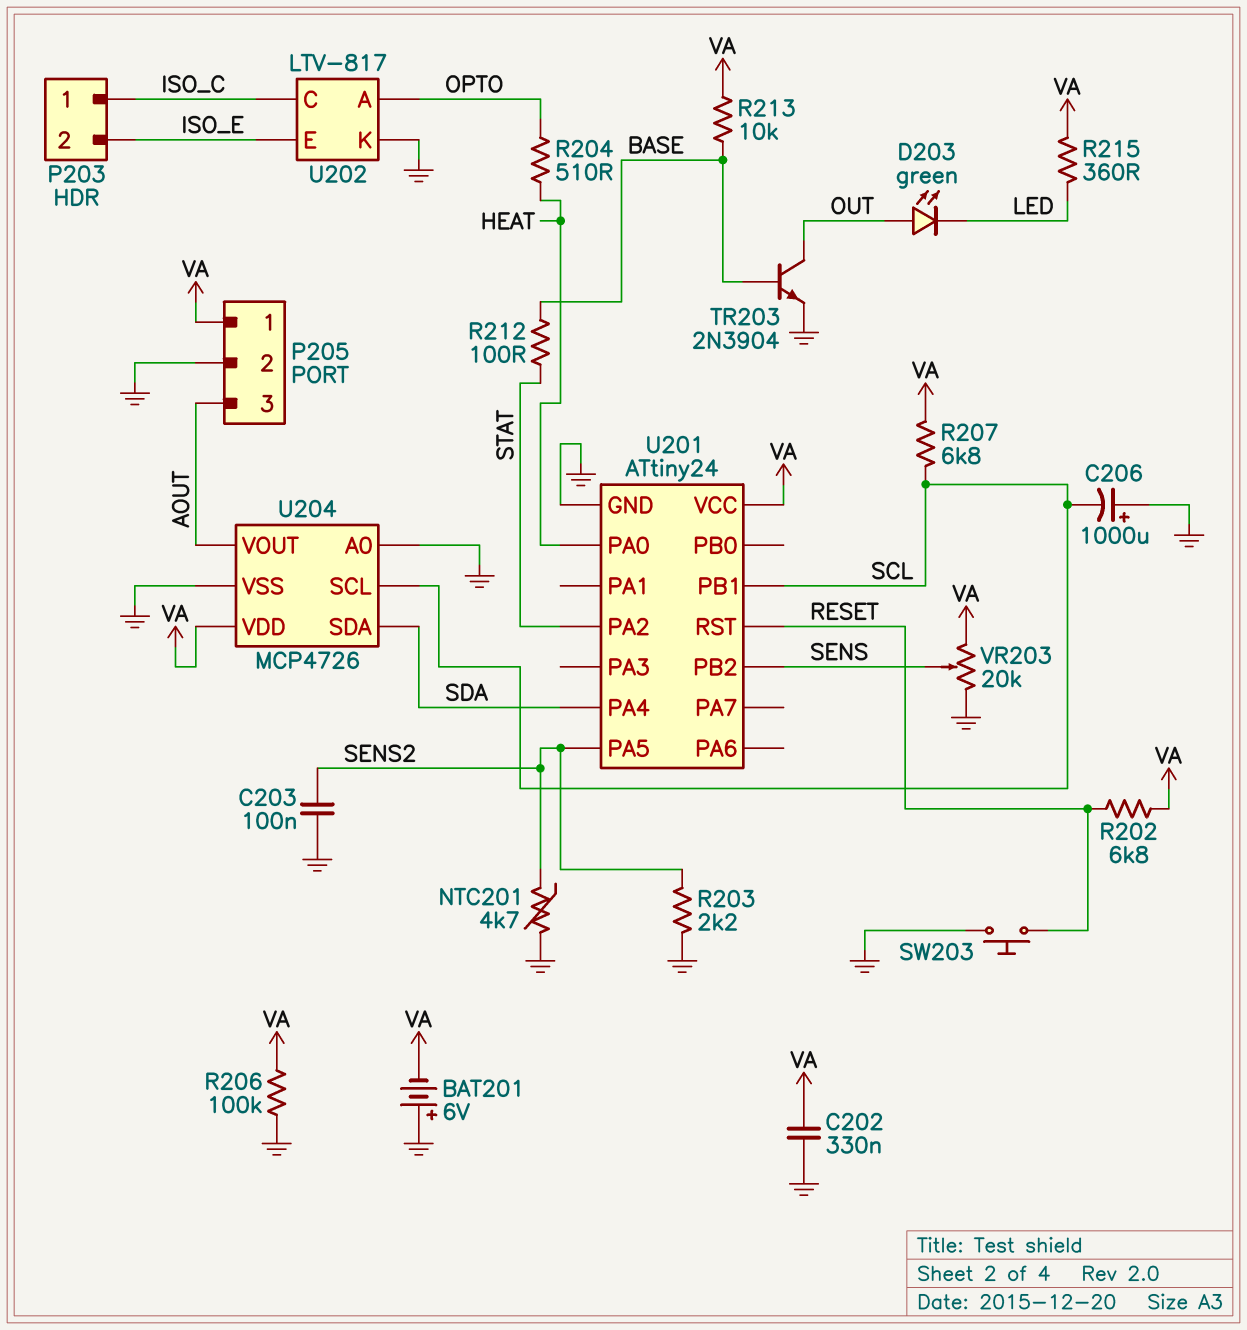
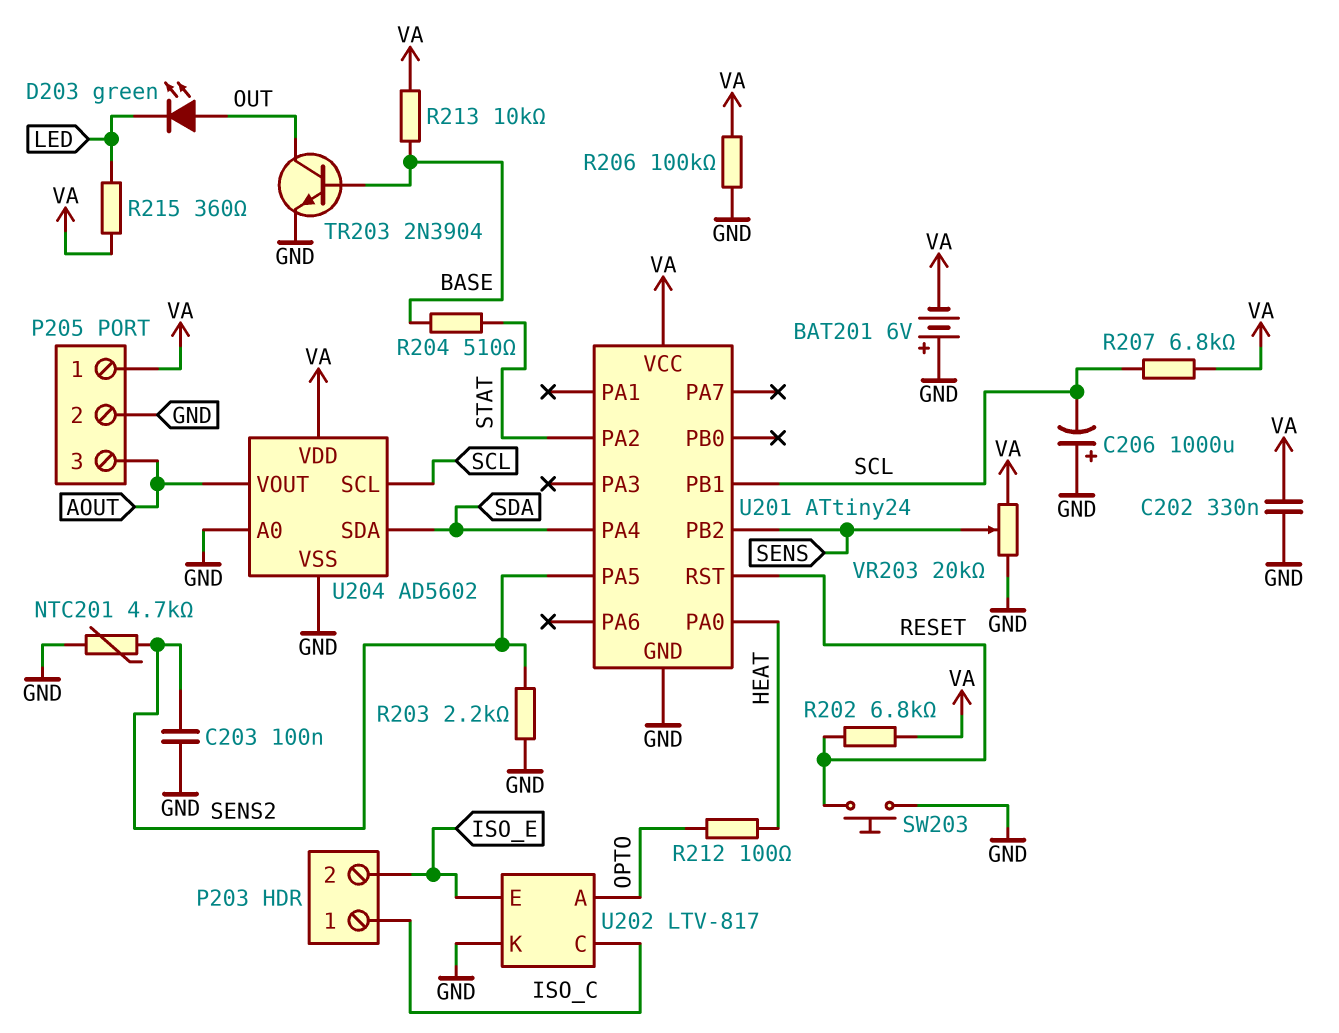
R204: 510 (HEAT, OPTO) -> 510 (BASE, STAT)
R212: 100 (BASE, STAT) -> 100 (HEAT, OPTO)
U204: MCP4726 -> AD5602

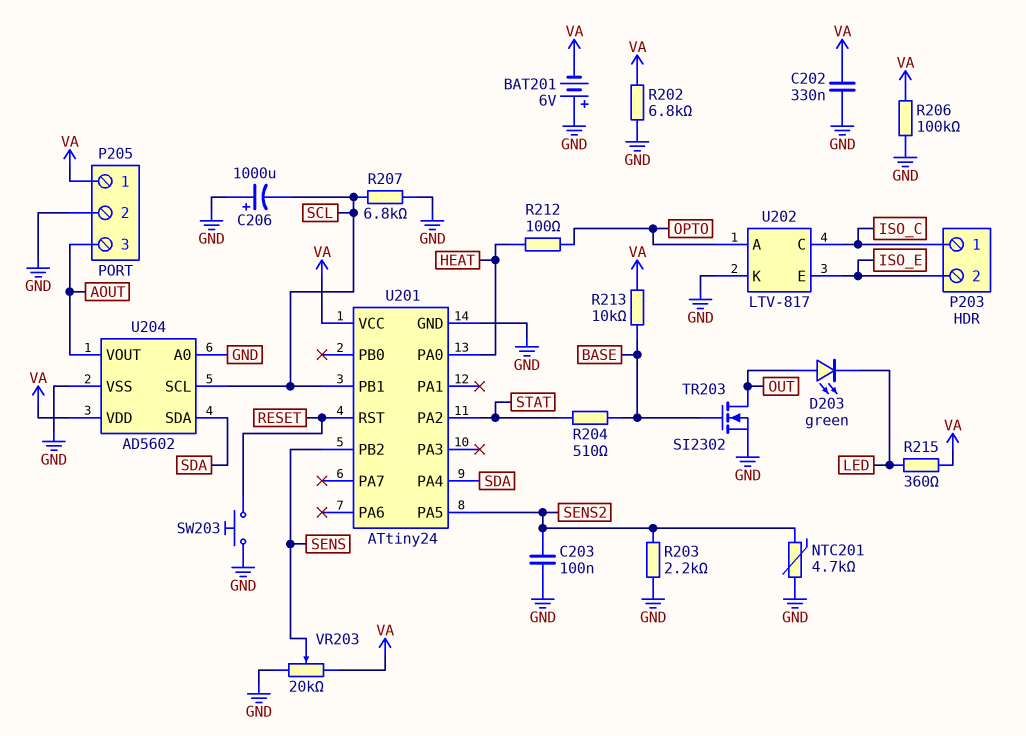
R202: 6.8k (RESET, VA) -> 6.8k (GND, VA)
R207: 6.8k (SCL, VA) -> 6.8k (GND, SCL)
TR203: NPN 2N3904 (B BASE, C OUT, E GND) -> NMOS SI2302 (G BASE, D OUT, S GND)

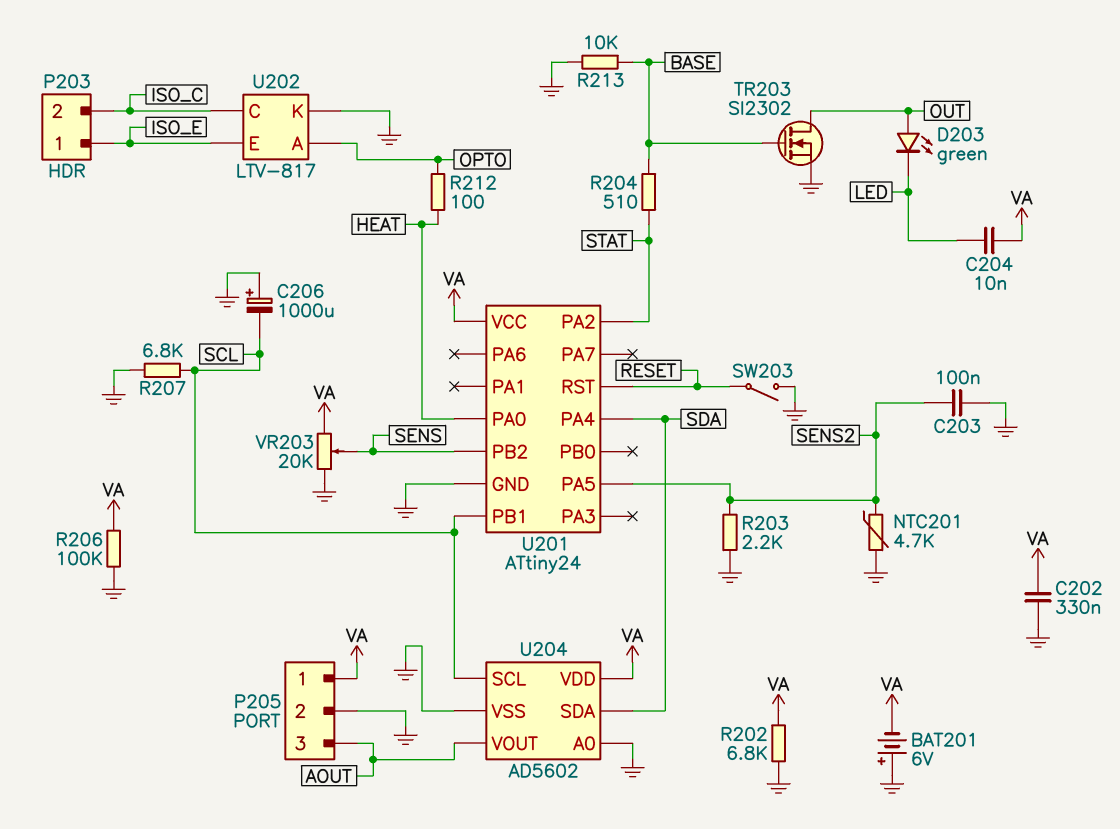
C204: none -> 10nF (LED, VA)
P203 pin 1: ISO_C -> ISO_E
P203 pin 2: ISO_E -> ISO_C
R213: 10k (BASE, VA) -> 10k (BASE, GND)
R215: 360 (LED, VA) -> none
SW203: button (GND, RESET) -> switch (GND, RESET)

